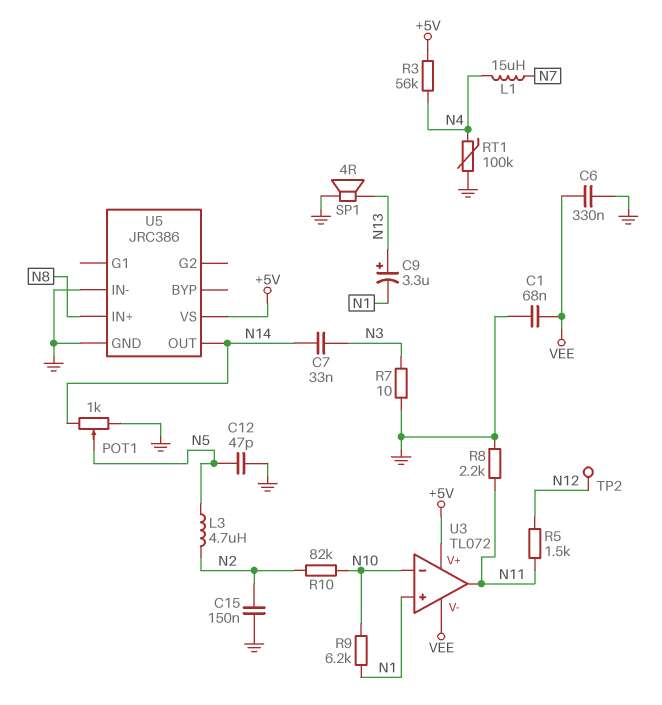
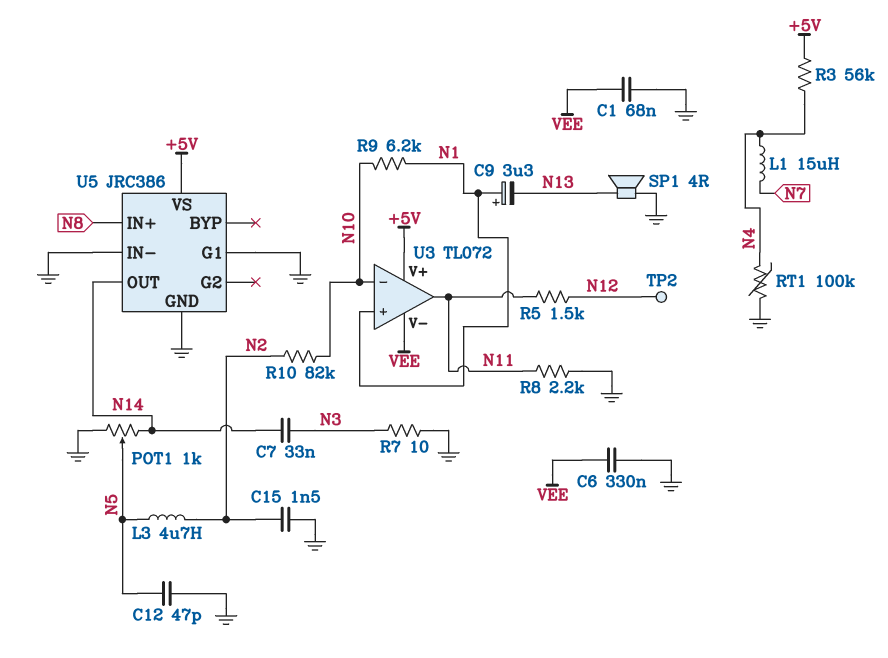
C9: 3.3uF (plus N13, minus N1) -> 3.3uF (plus N1, minus N13)
C15: 150nF (GND, N2) -> 1.5nF (GND, N2)
U5 pin G1: none -> GND

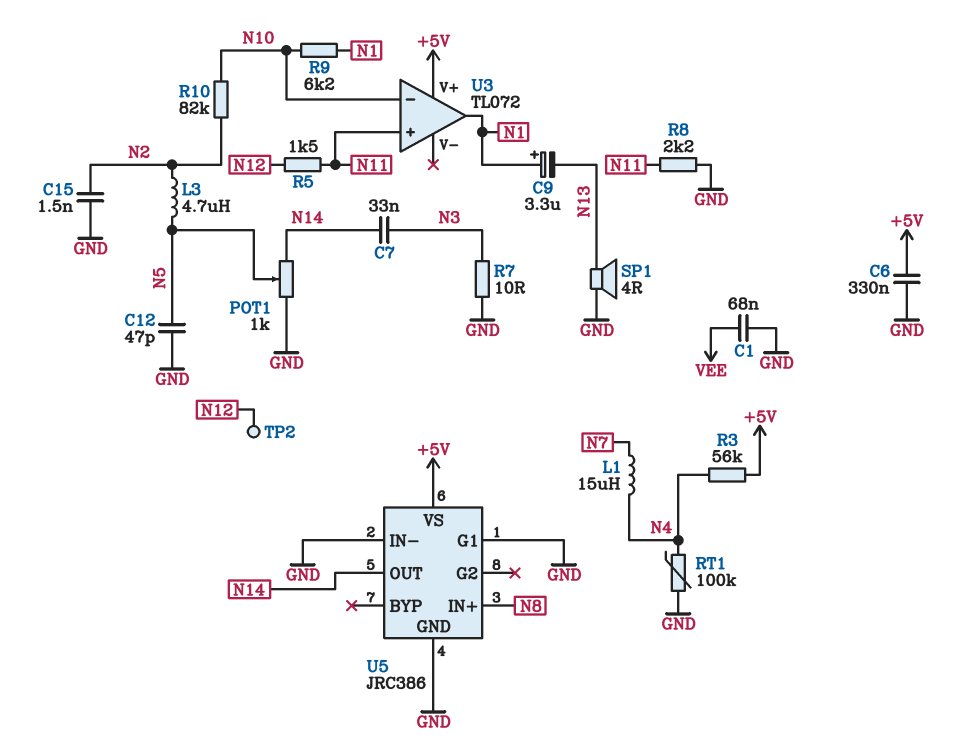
C6: 330nF (GND, VEE) -> 330nF (+5V, GND)
U3 pin V-: VEE -> none
U3 pin in+: N1 -> N11
U3 pin out: N11 -> N1

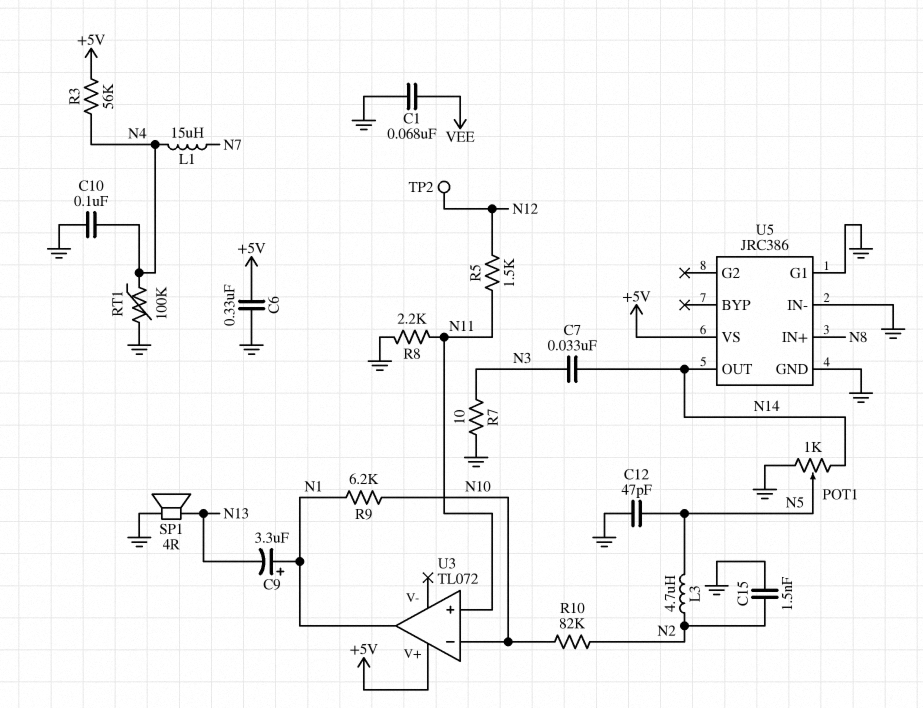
C10: none -> 100nF (GND, N4)

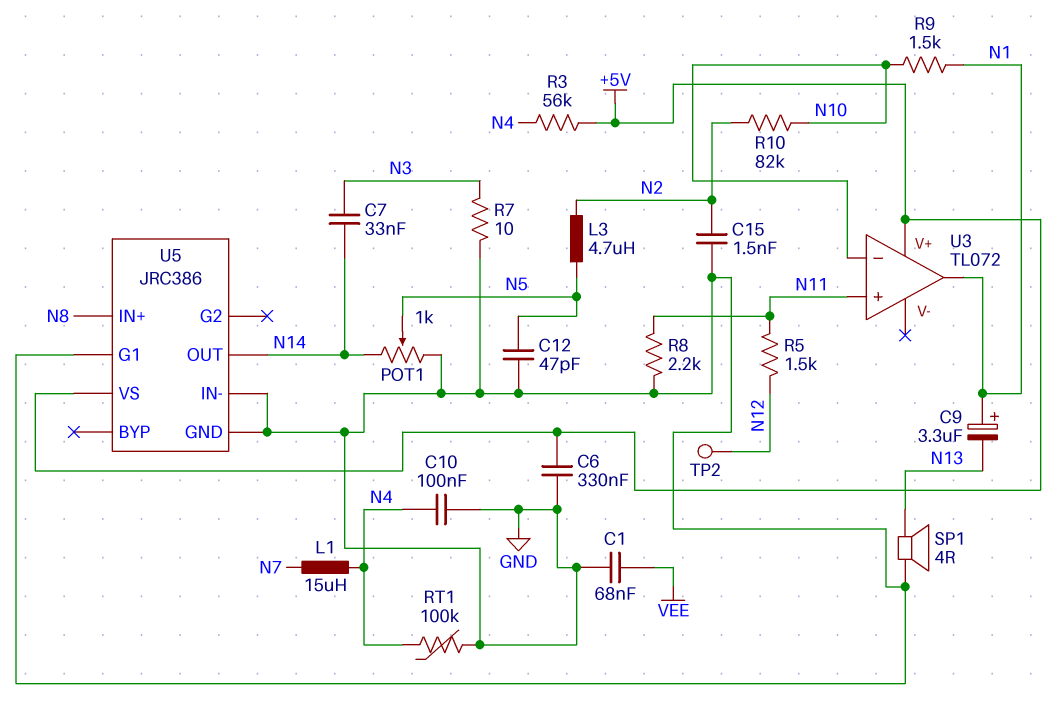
R9: 6.2k (N1, N10) -> 1.5k (N1, N10)

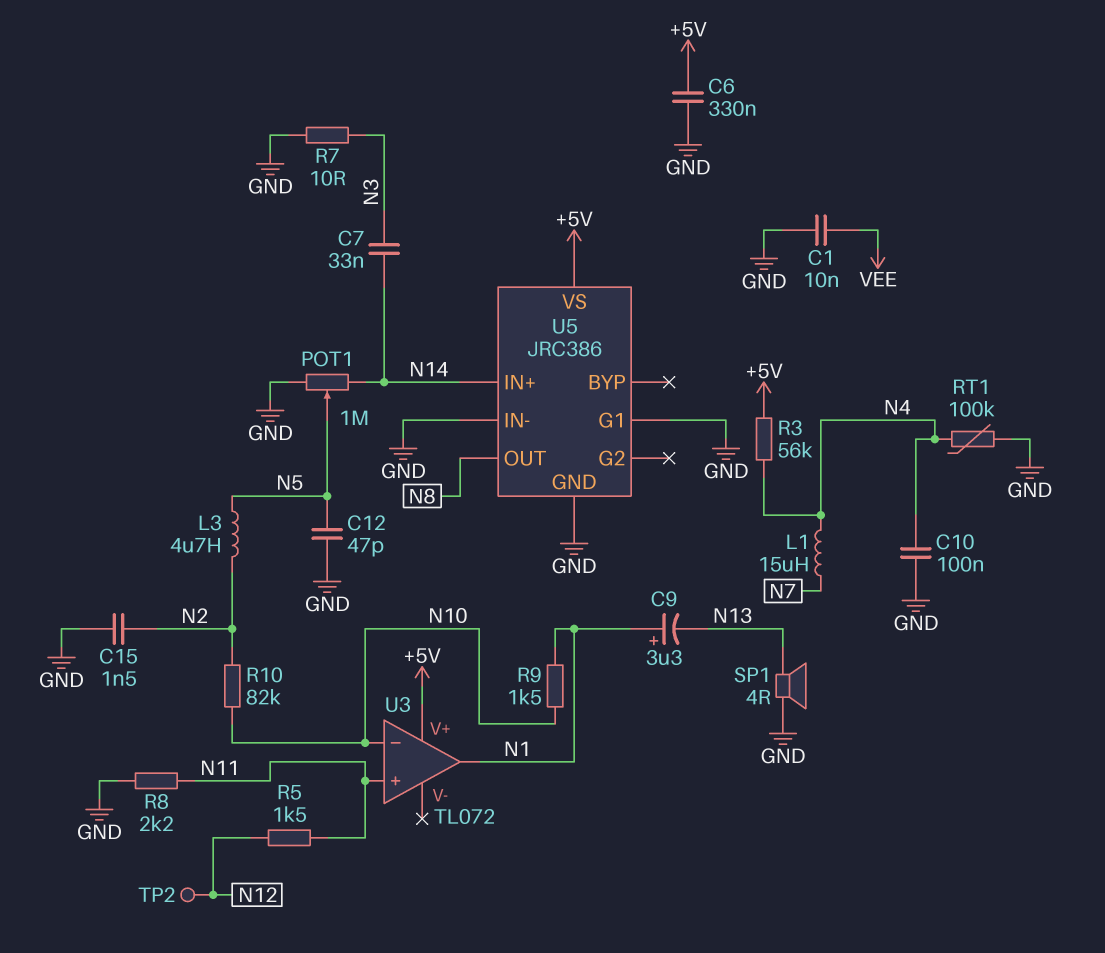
C1: 68nF (GND, VEE) -> 10nF (GND, VEE)
POT1: 1k (GND, N14, wiper N5) -> 1M (GND, N14, wiper N5)
U5 pin IN+: N8 -> N14
U5 pin OUT: N14 -> N8

